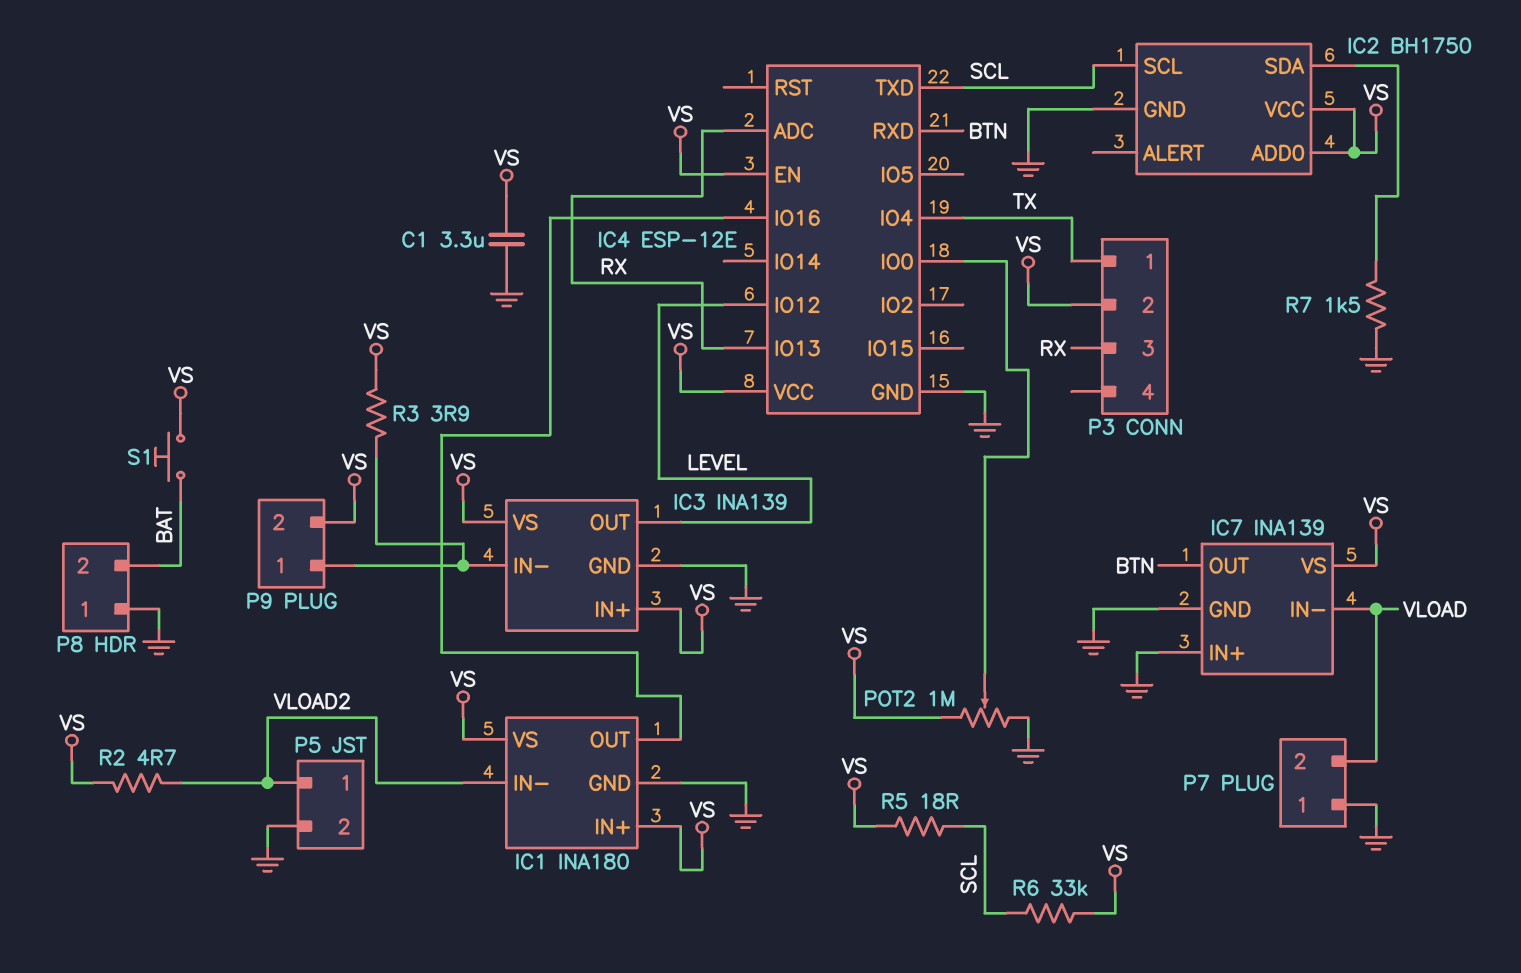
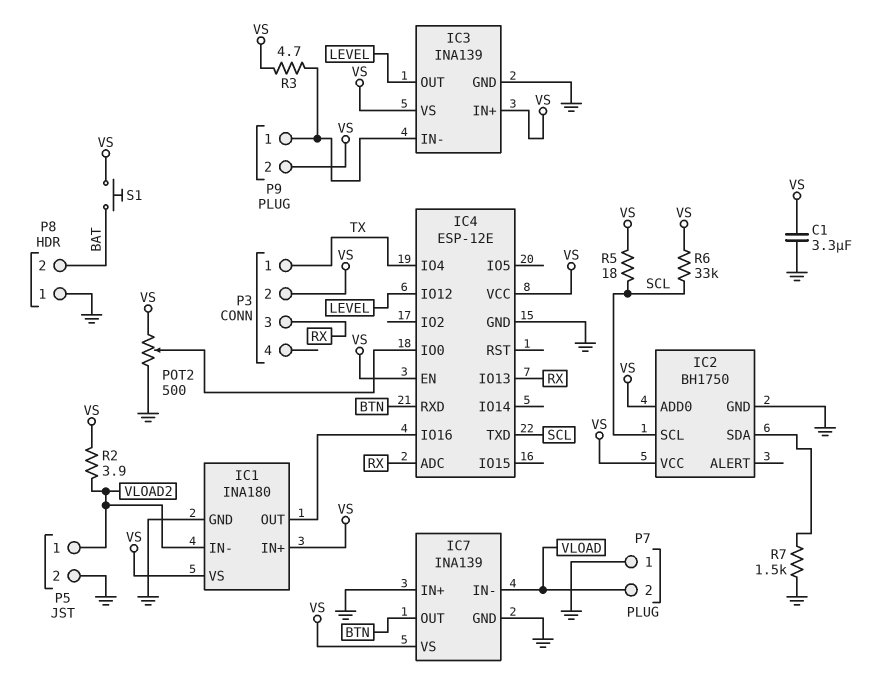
POT2: 1M (GND, VS, wiper IC4/IO0) -> 500 (GND, VS, wiper IC4/IO0)
R2: 4.7 (VLOAD2, VS) -> 3.9 (VLOAD2, VS)
R3: 3.9 (IC3/IN-, VS) -> 4.7 (IC3/IN-, VS)

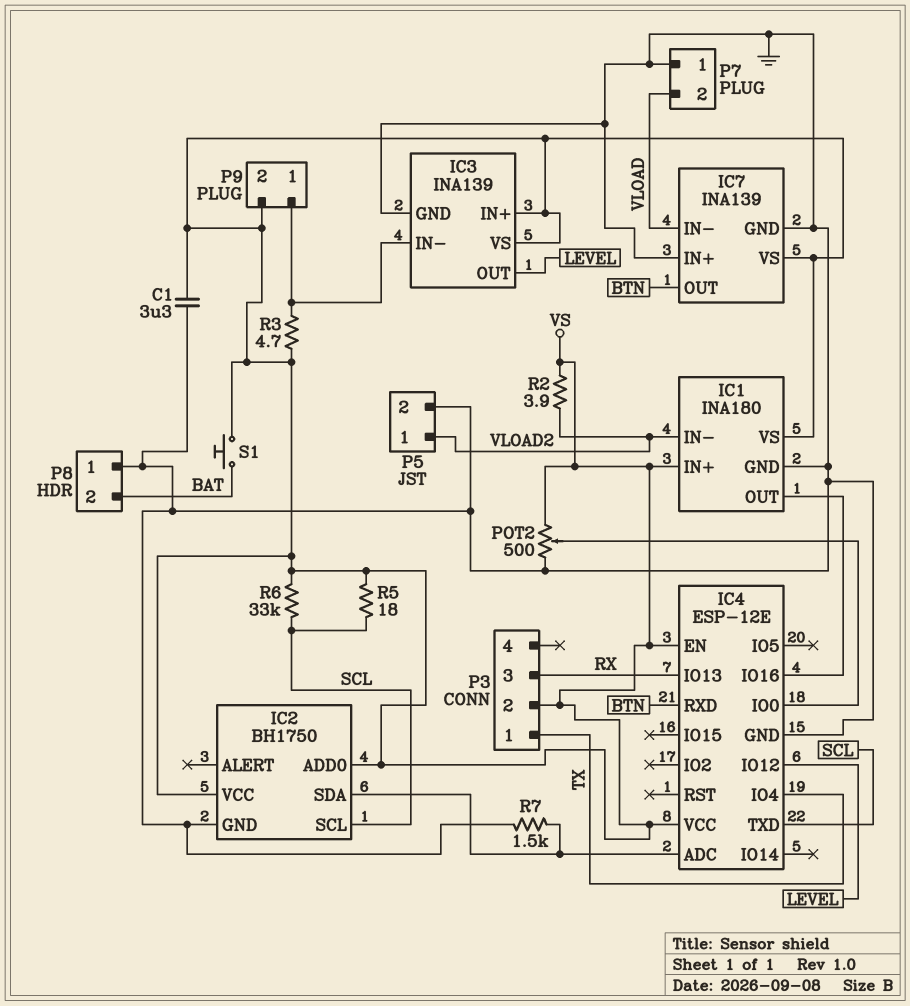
IC4 pin ADC: RX -> IC2/SDA

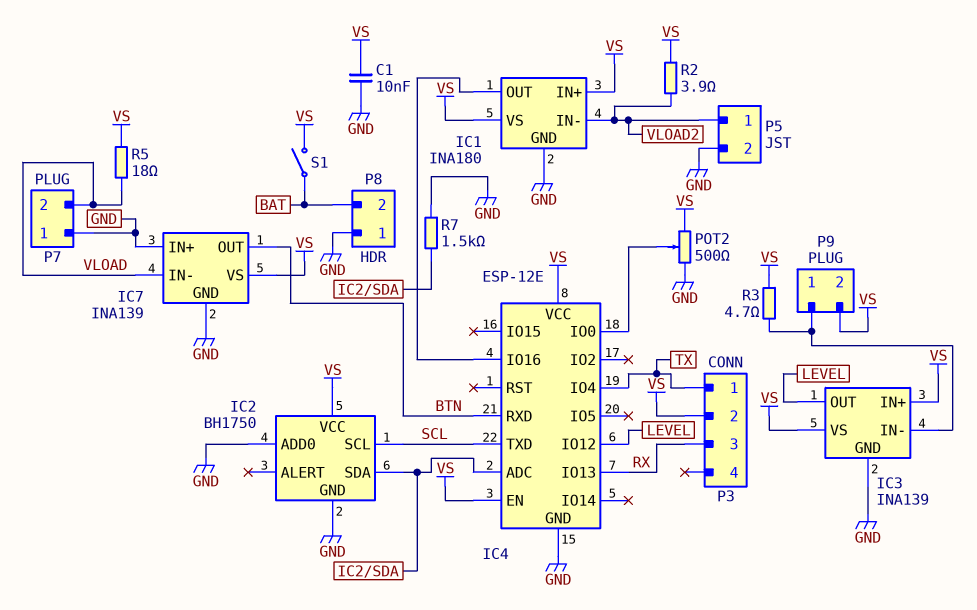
C1: 3.3uF (GND, VS) -> 10nF (GND, VS)
IC2 pin ADD0: VS -> GND
R5: 18 (SCL, VS) -> 18 (VLOAD, VS)
R6: 33k (SCL, VS) -> none
S1: button (BAT, VS) -> switch (BAT, VS)

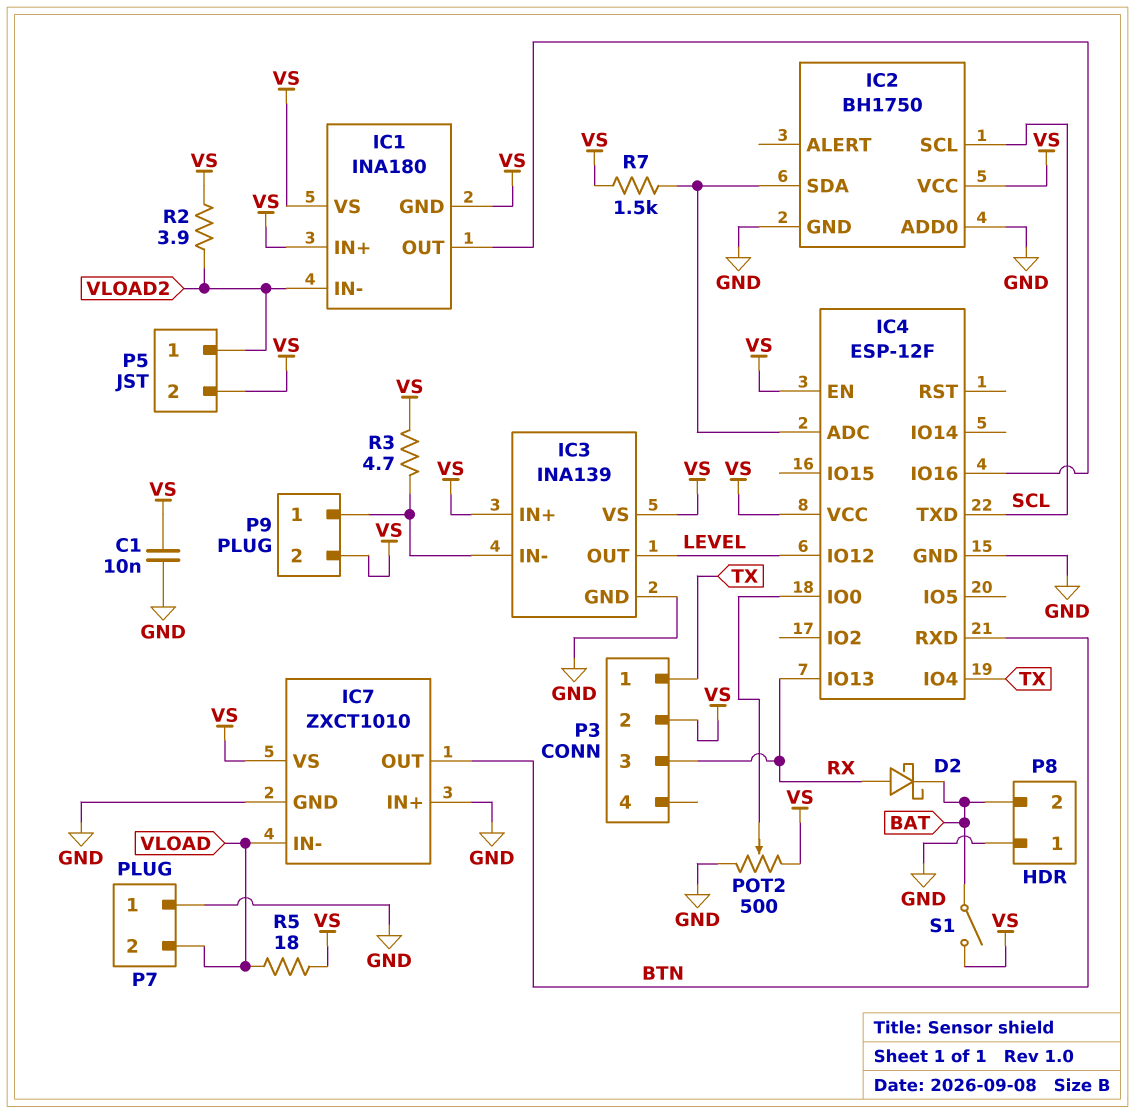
D2: none -> schottky (A RX, K BAT)
IC1 pin GND: GND -> VS
IC4: ESP-12E -> ESP-12F
IC7: INA139 -> ZXCT1010
P5 pin 2: GND -> VS
R7: 1.5k (GND, IC2/SDA) -> 1.5k (IC2/SDA, VS)

